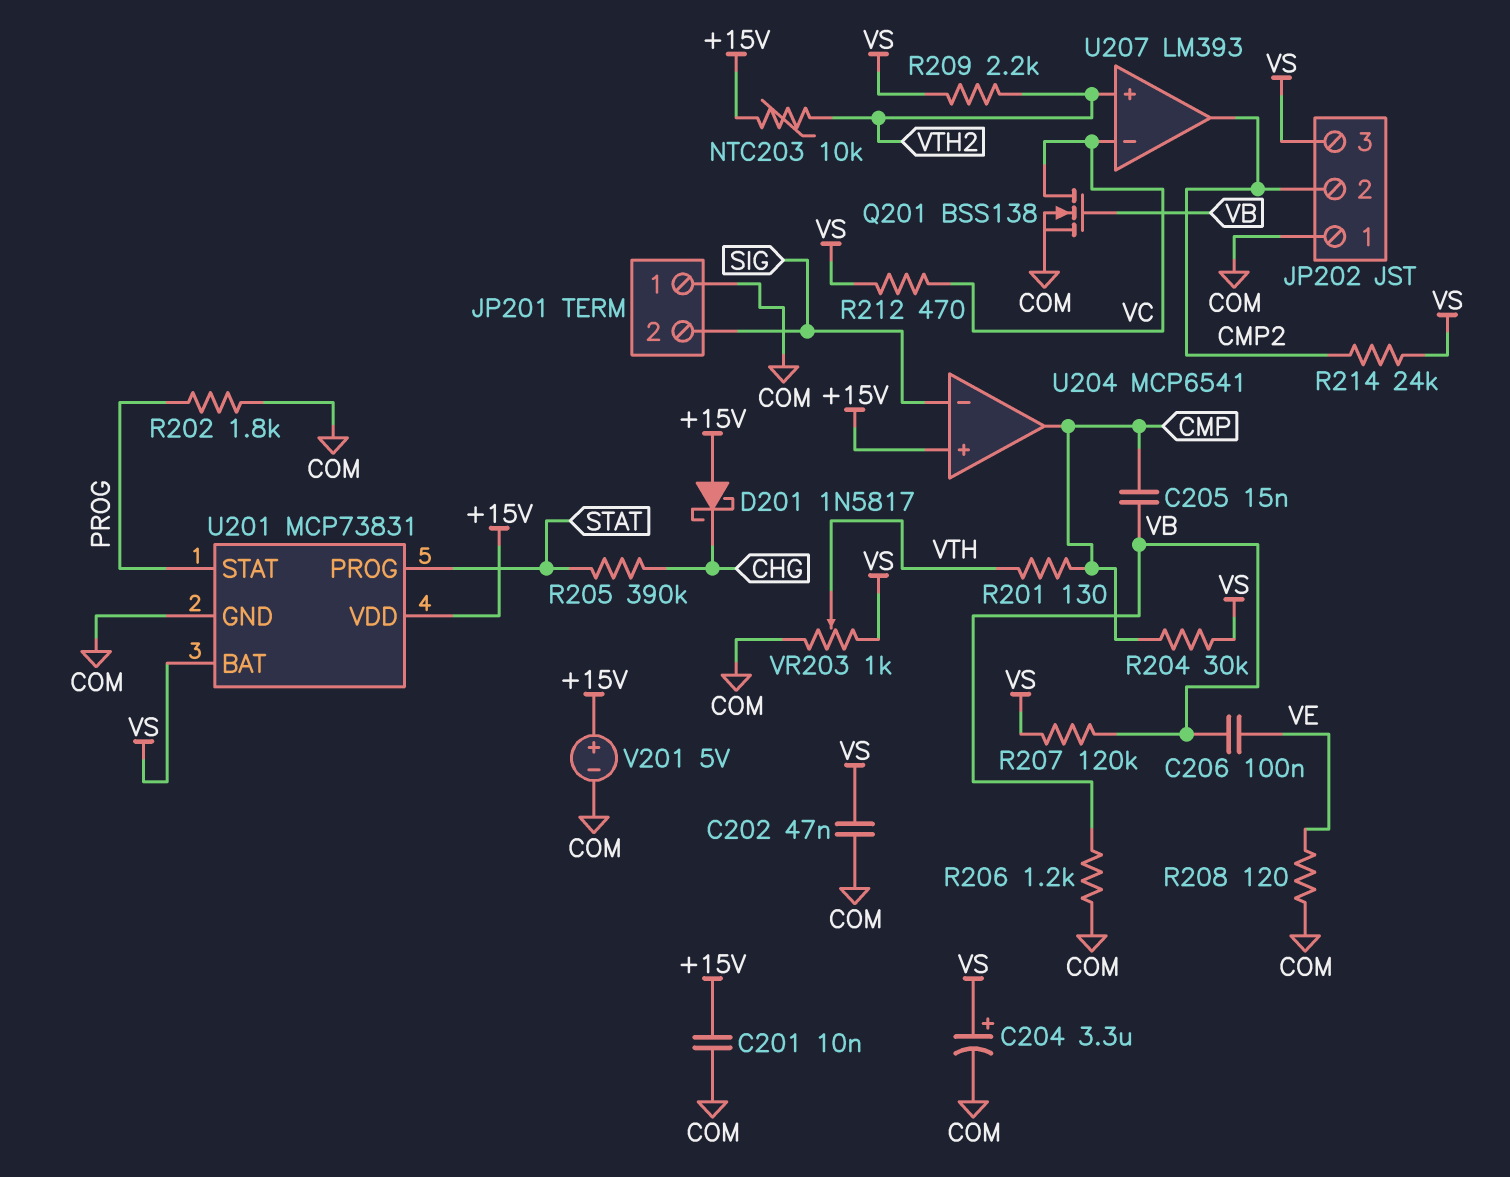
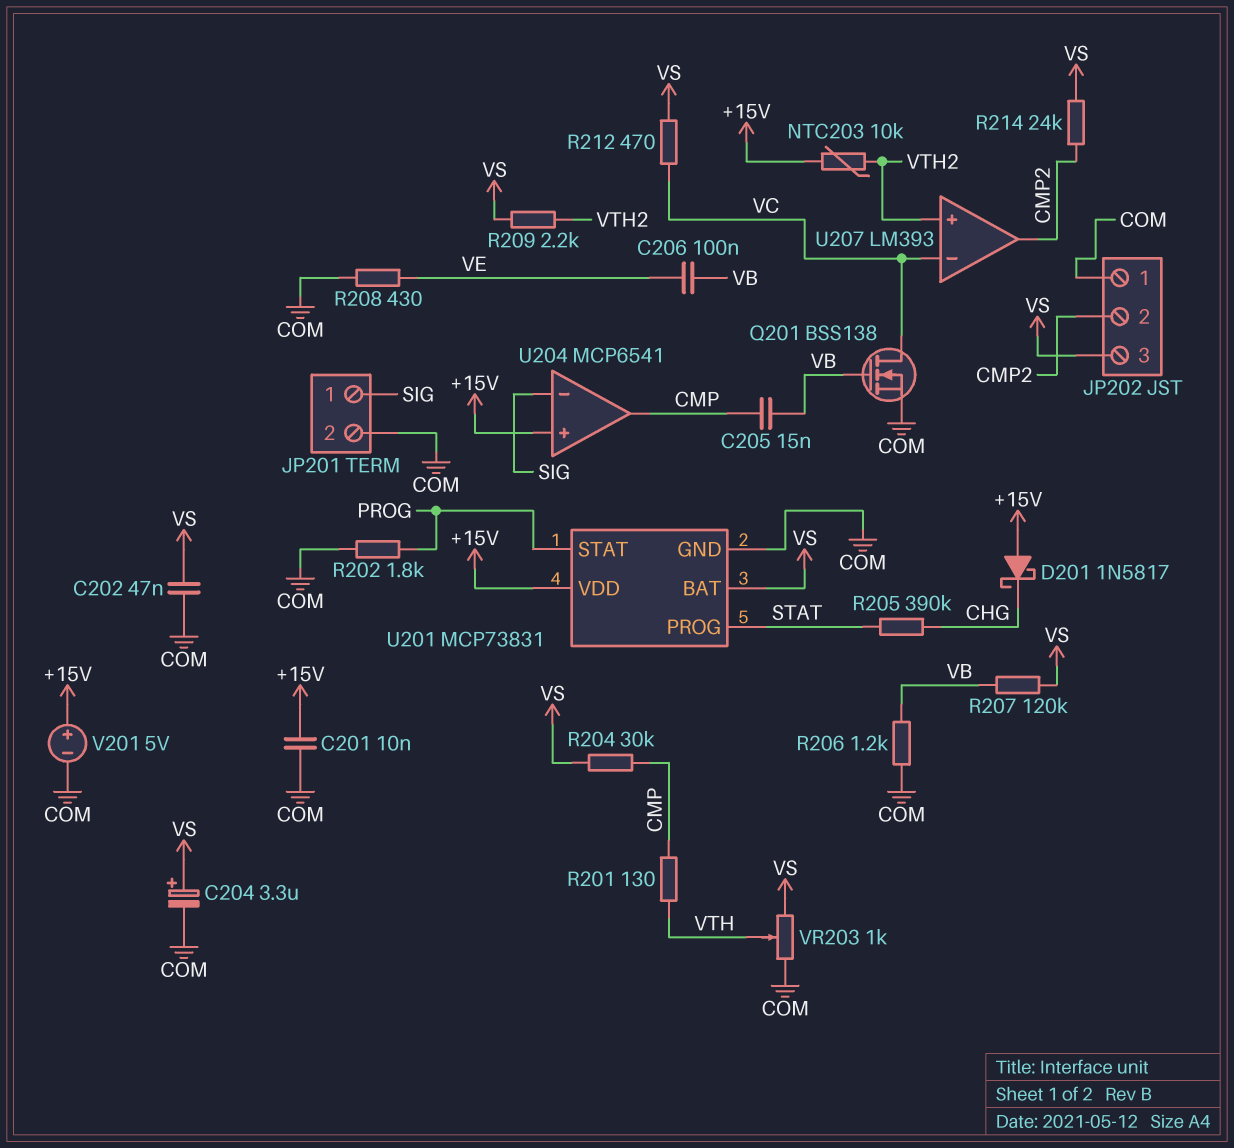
JP201 pin 1: COM -> SIG
JP201 pin 2: SIG -> COM
R208: 120 (COM, VE) -> 430 (COM, VE)

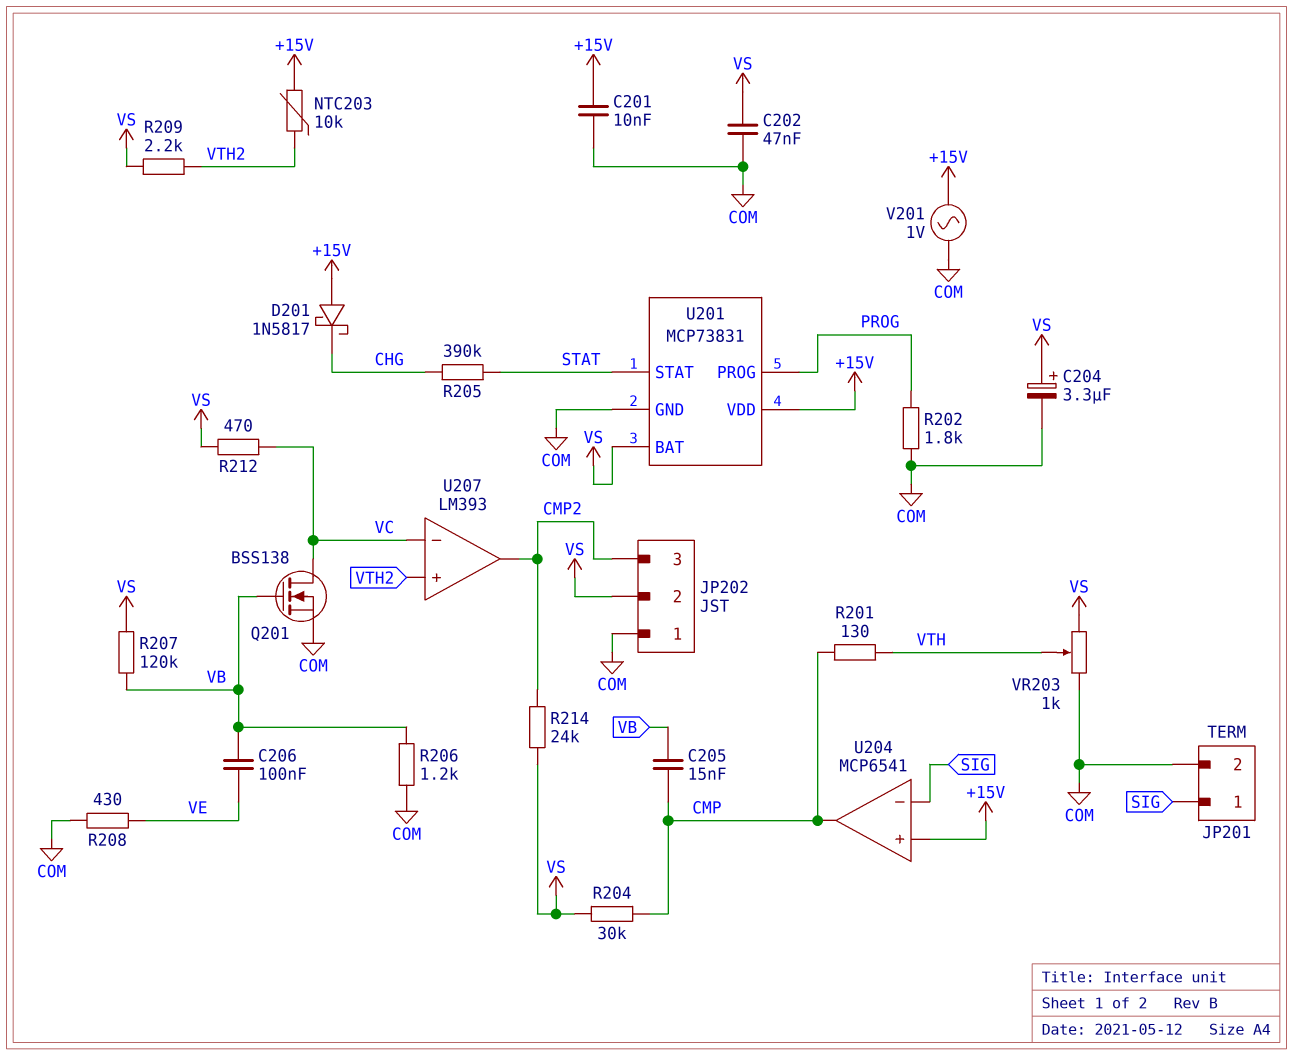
JP202 pin 2: CMP2 -> VS
JP202 pin 3: VS -> CMP2
U201 pin PROG: STAT -> PROG
U201 pin STAT: PROG -> STAT
V201: 5V (plus +15V, minus COM) -> AC 1V (+15V, COM)

